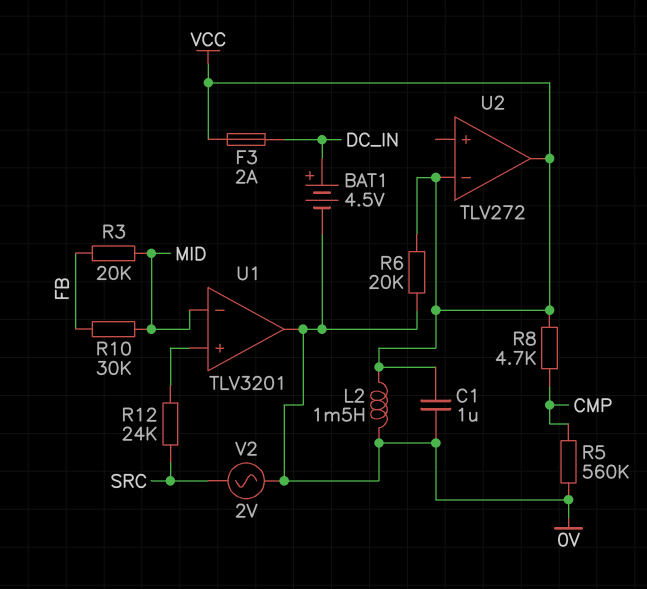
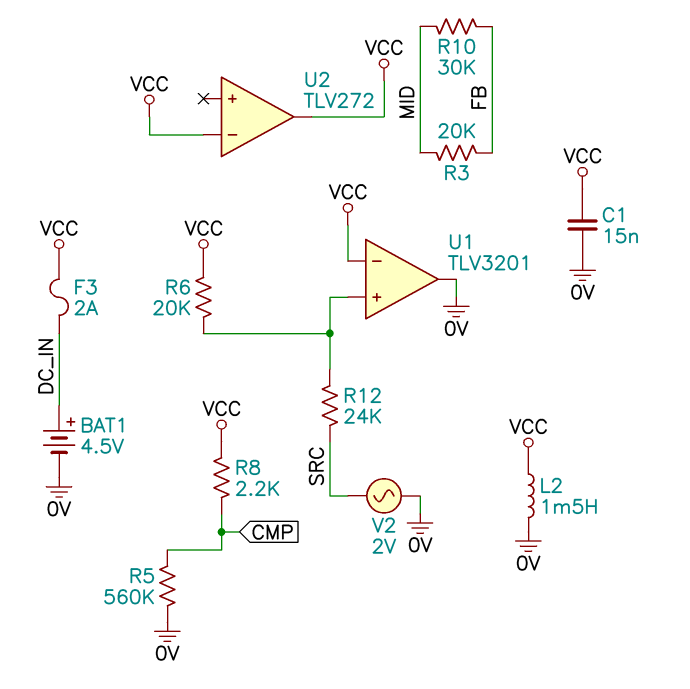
C1: 1uF (0V, VCC) -> 15nF (0V, VCC)
R6: 20k (0V, VCC) -> 20k (U1/in+, VCC)
R8: 4.7k (CMP, VCC) -> 2.2k (CMP, VCC)
U1 pin in-: MID -> VCC

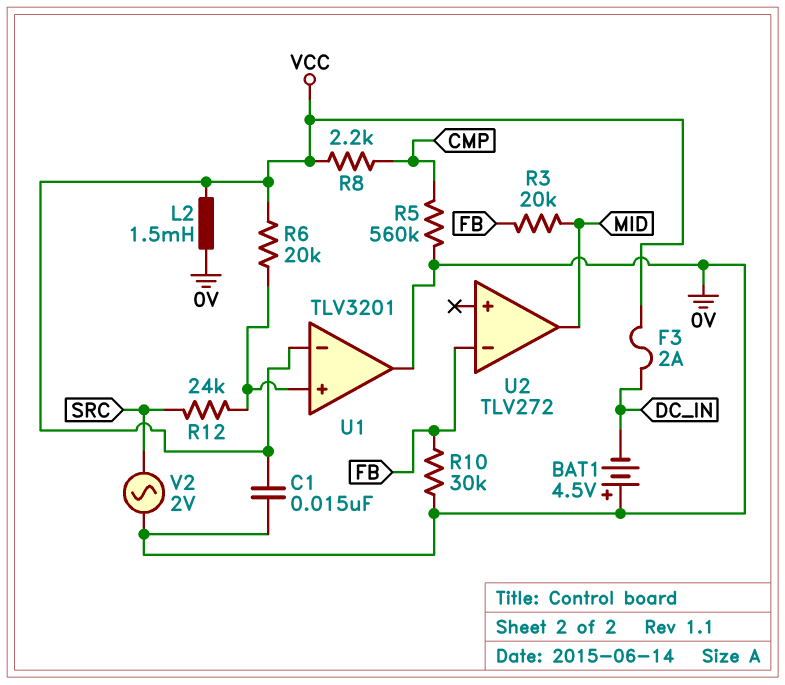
BAT1: 4.5V (plus DC_IN, minus 0V) -> 4.5V (plus 0V, minus DC_IN)
R10: 30k (FB, MID) -> 30k (0V, FB)
U2 pin in-: VCC -> FB
U2 pin out: VCC -> MID

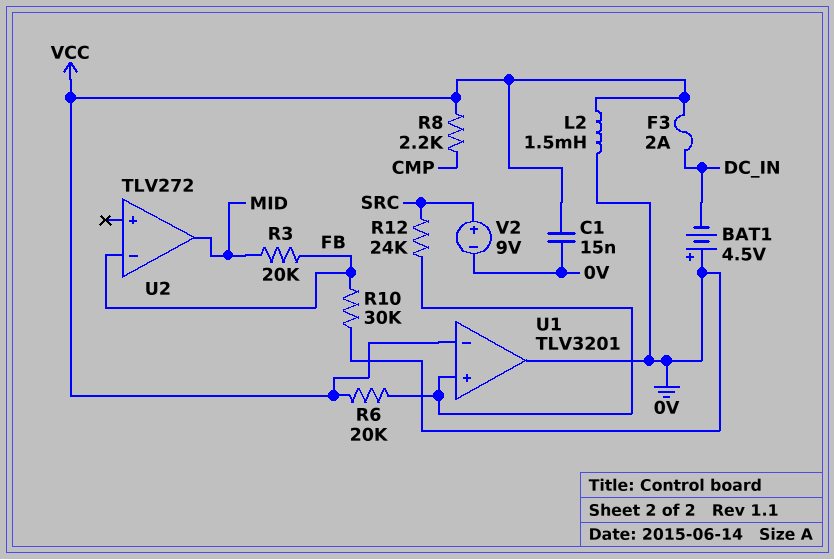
R5: 560k (0V, CMP) -> none
V2: AC 2V (0V, SRC) -> 9V (plus SRC, minus 0V)

